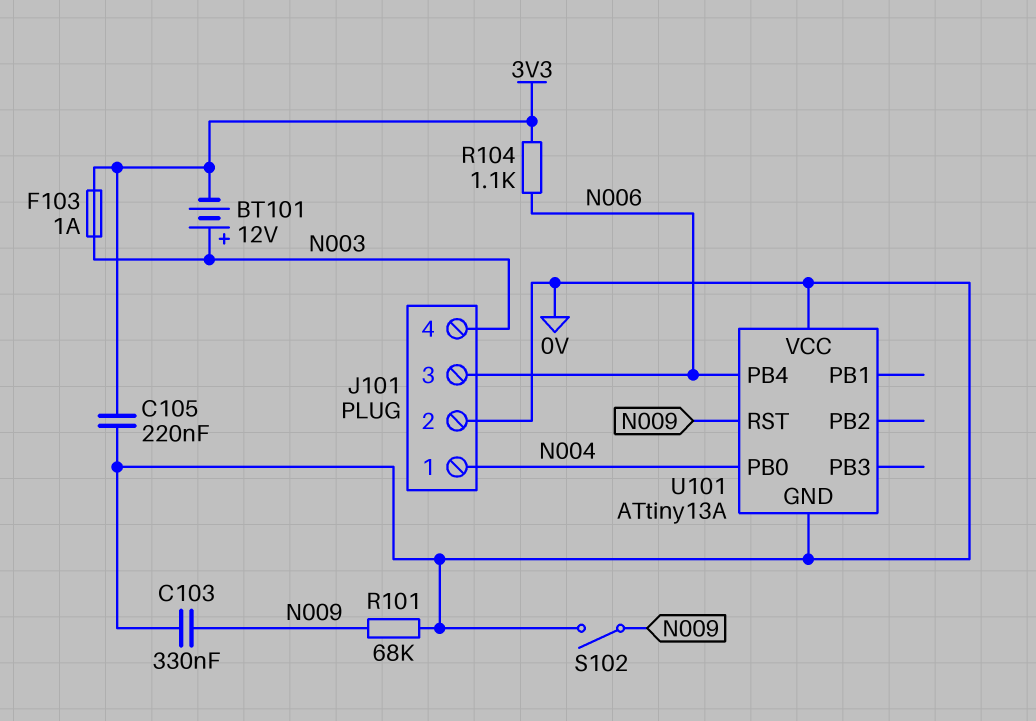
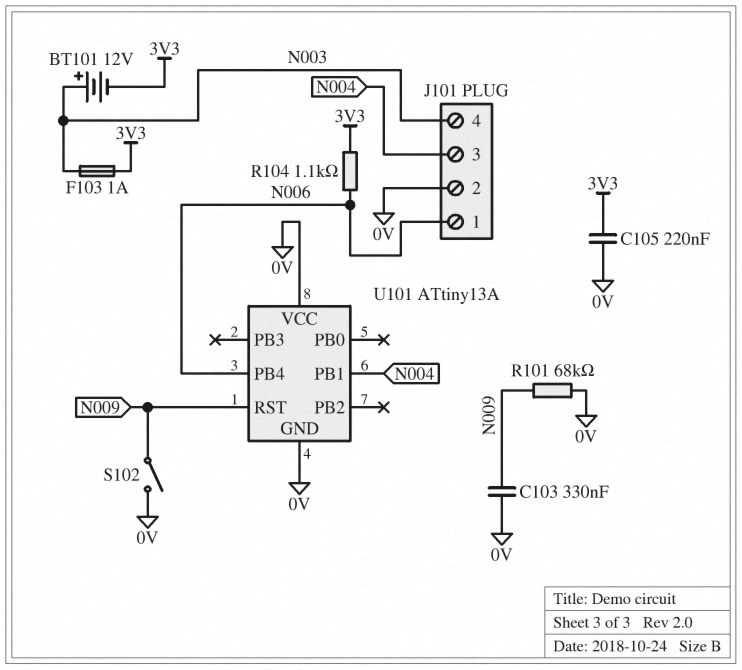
J101 pin 1: N004 -> N006
J101 pin 3: N006 -> N004
U101 pin PB0: N004 -> none
U101 pin PB1: none -> N004

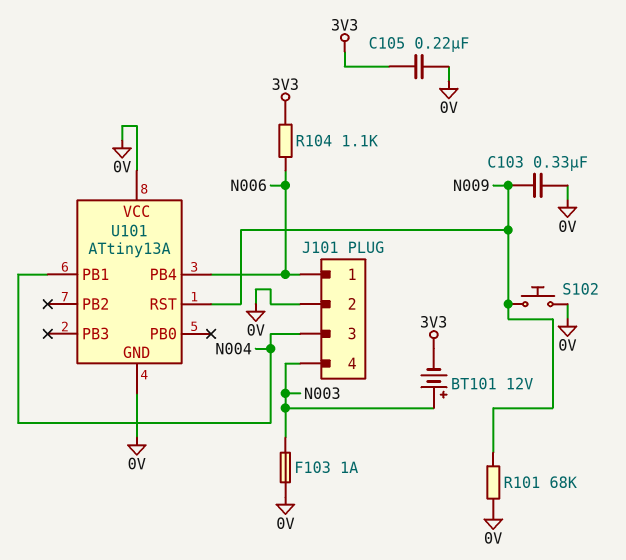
F103: 1A (3V3, N003) -> 1A (0V, N003)
S102: switch (0V, N009) -> button (0V, N009)

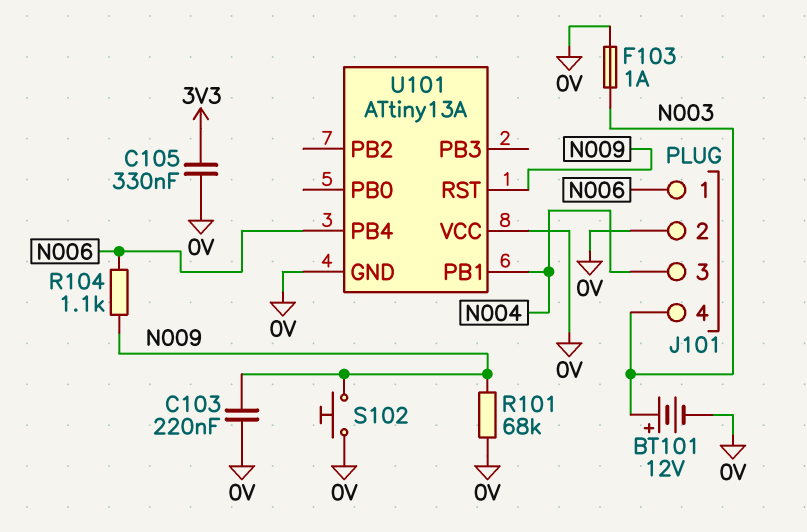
BT101: 12V (plus N003, minus 3V3) -> 12V (plus N003, minus 0V)
C103: 330nF (0V, N009) -> 220nF (0V, N009)
C105: 220nF (0V, 3V3) -> 330nF (0V, 3V3)
R104: 1.1k (3V3, N006) -> 1.1k (N006, N009)

